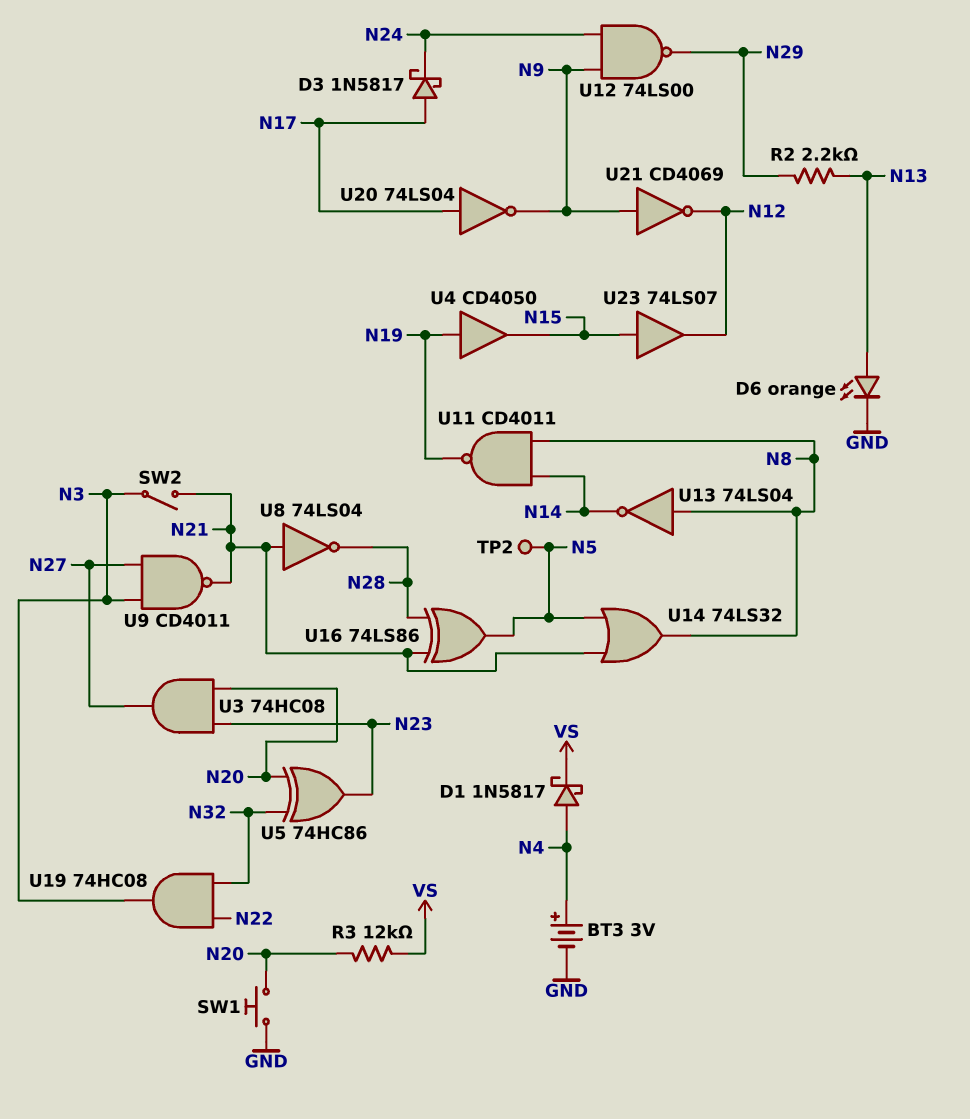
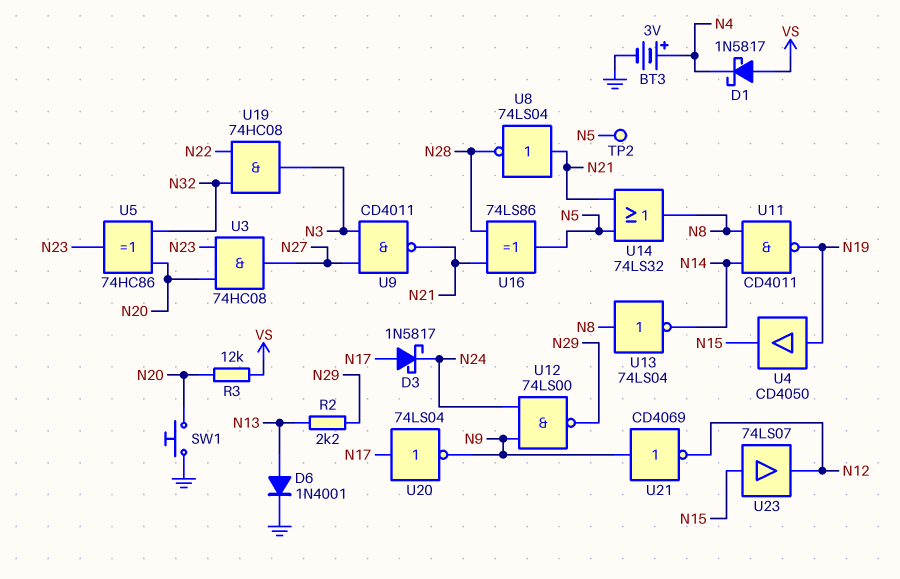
D1: schottky 1N5817 (A N4, K VS) -> schottky 1N5817 (A VS, K N4)
D6: LED orange (A N13, K GND) -> diode 1N4001 (A N13, K GND)
SW2: switch (N3, N21) -> none

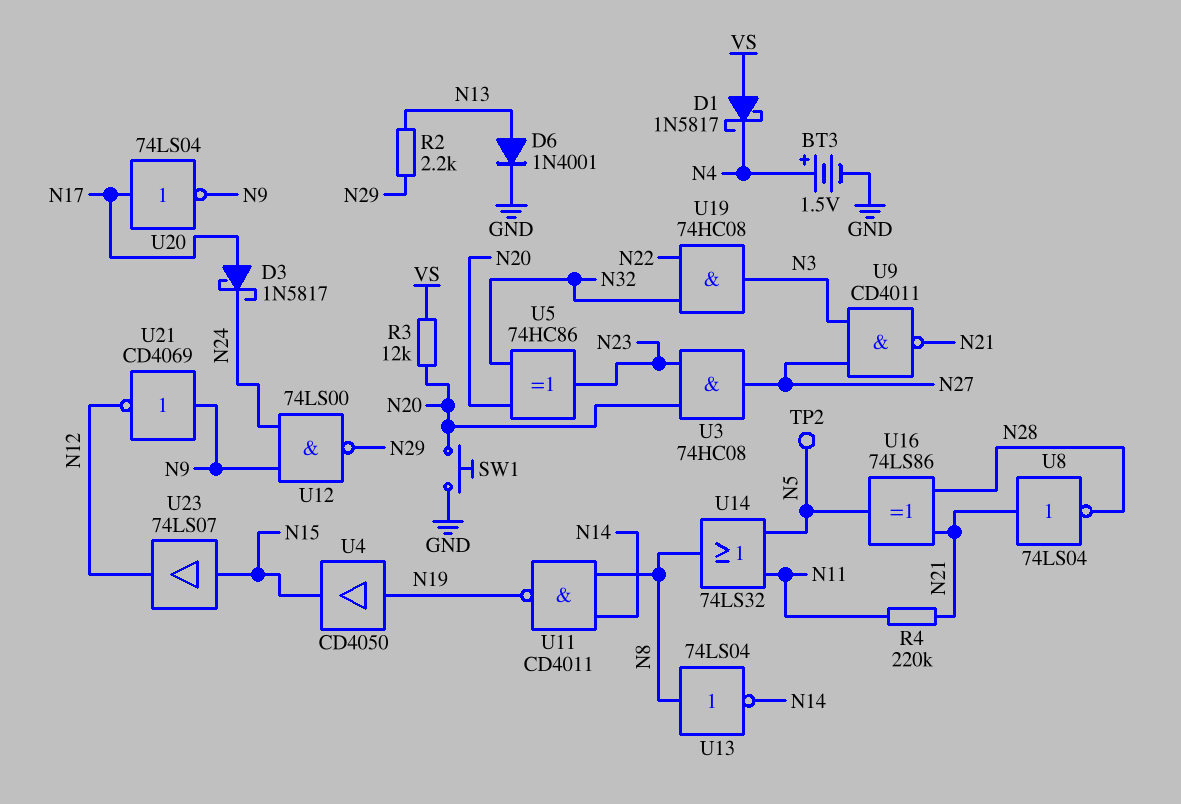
BT3: 3V (plus N4, minus GND) -> 1.5V (plus N4, minus GND)
R4: none -> 220k (N11, N21)
U14: OR 74LS32 (in N5, in N21, out N8) -> OR 74LS32 (in N5, in N11, out N8)

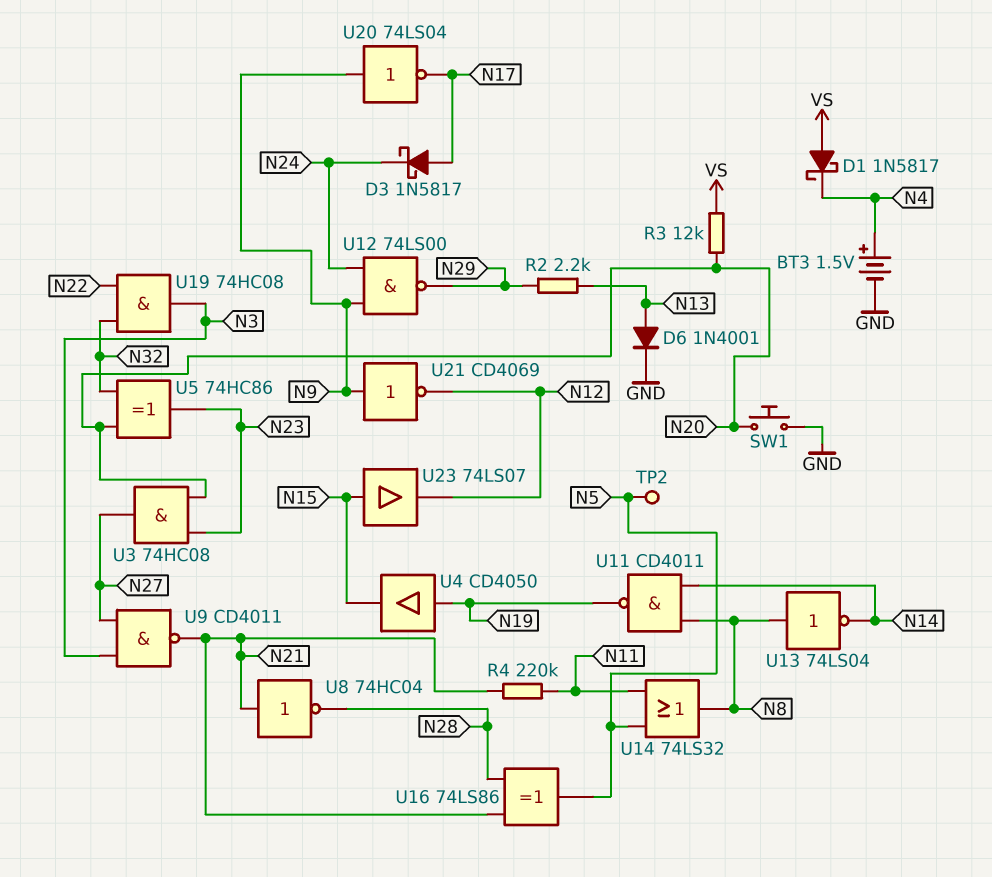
U8: NOT 74LS04 (in N21, out N28) -> NOT 74HC04 (in N21, out N28)
U20: NOT 74LS04 (in N17, out N9) -> NOT 74LS04 (in N9, out N17)

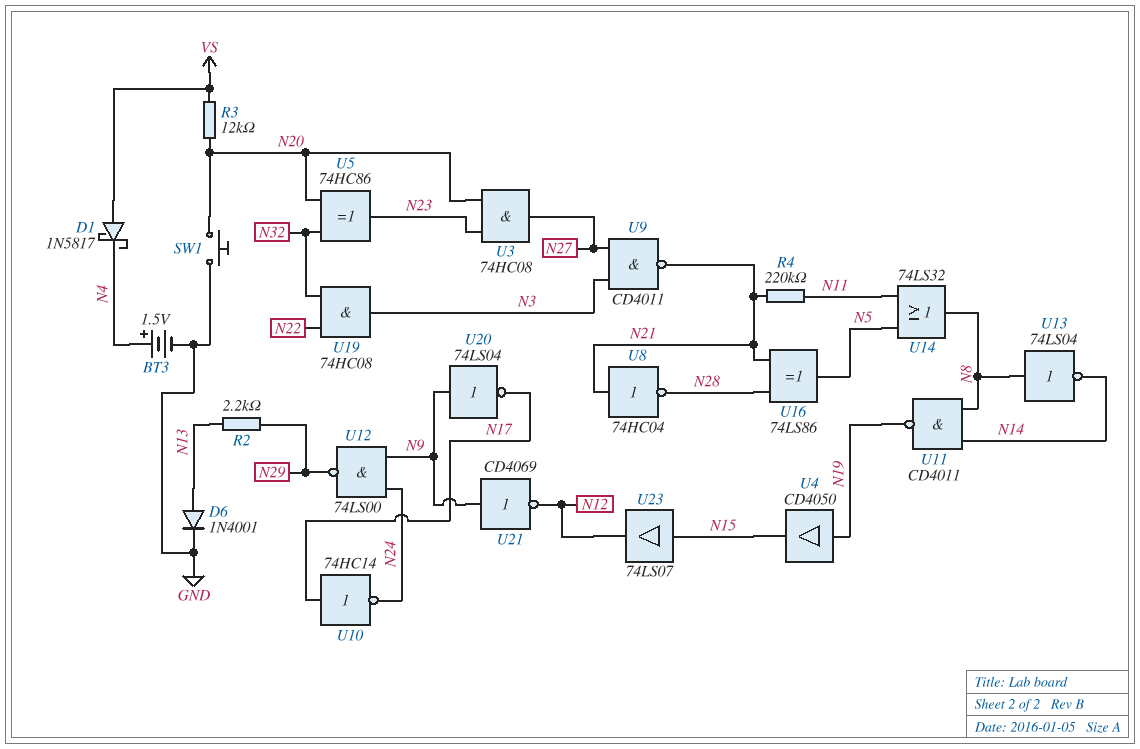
D3: schottky 1N5817 (A N17, K N24) -> none
TP2: test point (N5) -> none
U10: none -> NOT 74HC14 (in N17, out N24)

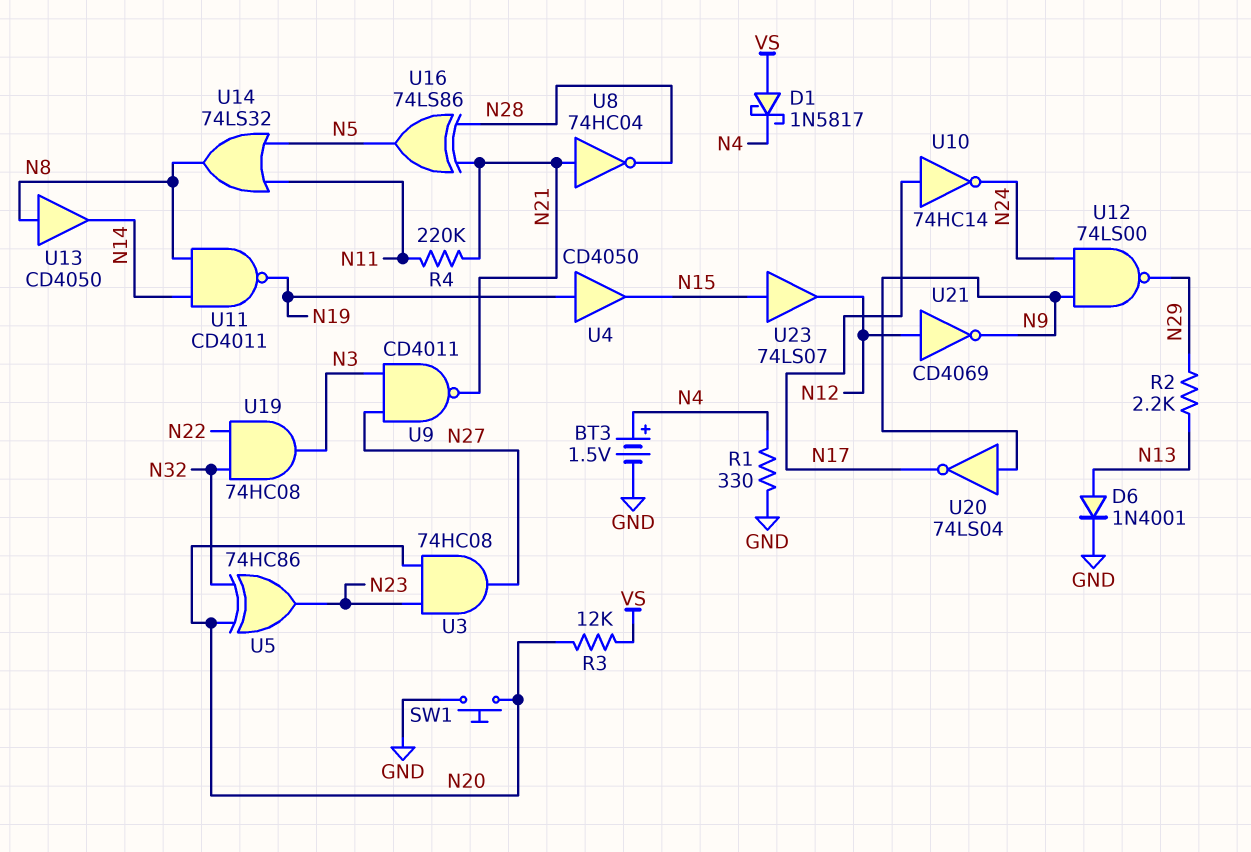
R1: none -> 330 (GND, N4)
U13: NOT 74LS04 (in N8, out N14) -> buffer CD4050 (in N8, out N14)
U21: NOT CD4069 (in N9, out N12) -> NOT CD4069 (in N12, out N9)

